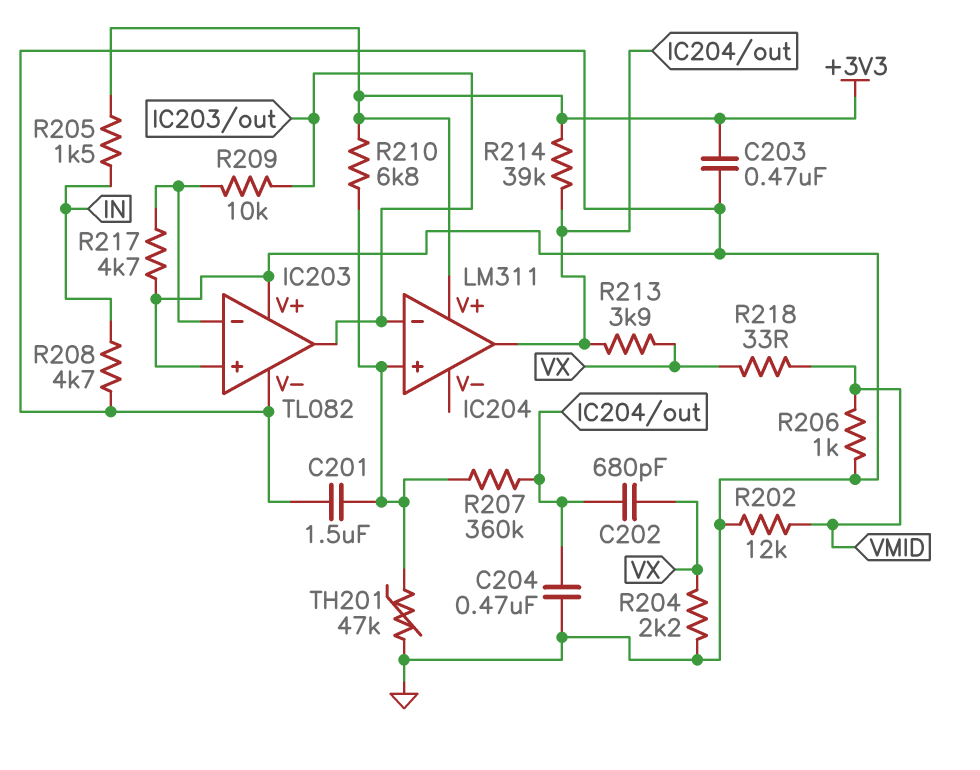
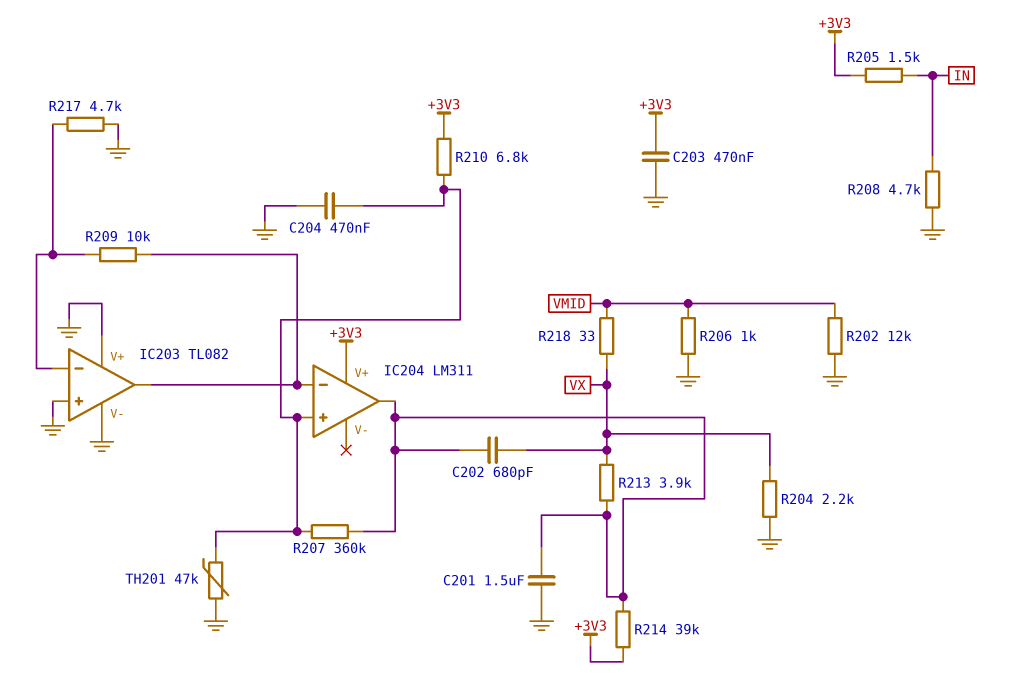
C201: 1.5uF (GND, IC204/in+) -> 1.5uF (GND, IC204/out)
C204: 470nF (GND, IC204/out) -> 470nF (GND, IC204/in+)

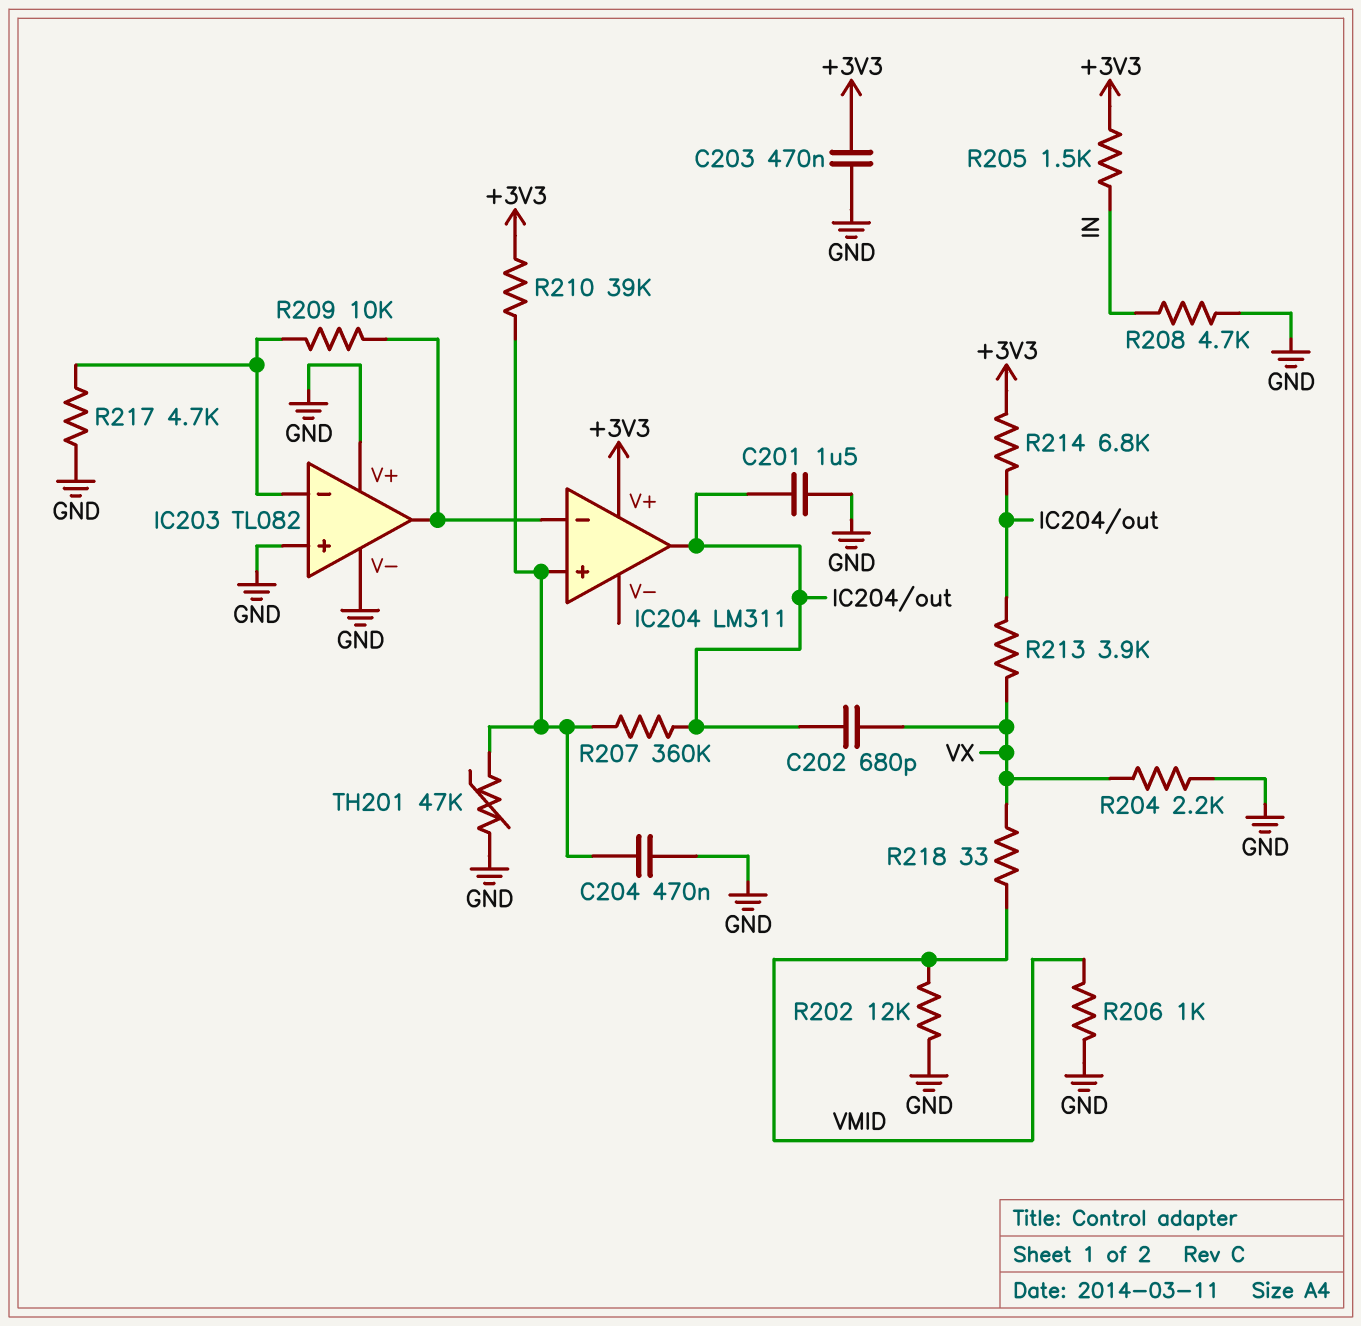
R210: 6.8k (+3V3, IC204/in+) -> 39k (+3V3, IC204/in+)
R214: 39k (+3V3, IC204/out) -> 6.8k (+3V3, IC204/out)

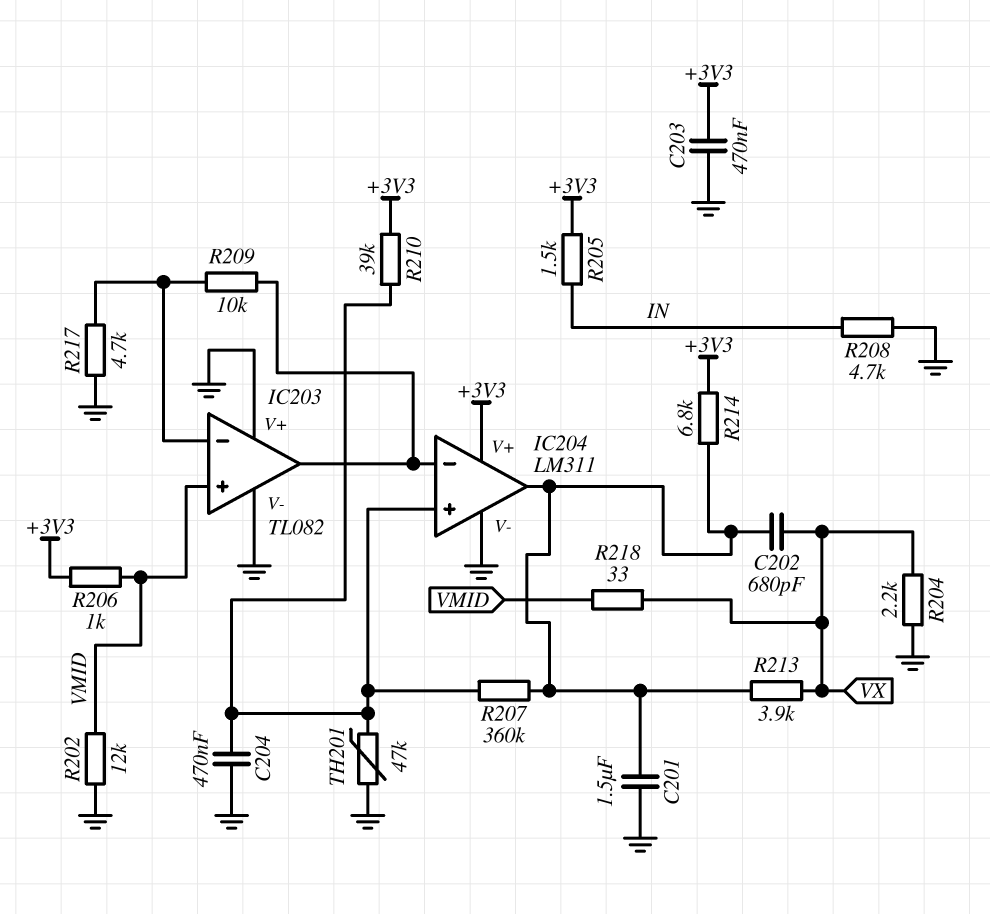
IC203 pin in+: GND -> VMID
IC204 pin V-: none -> GND
R206: 1k (GND, VMID) -> 1k (+3V3, VMID)

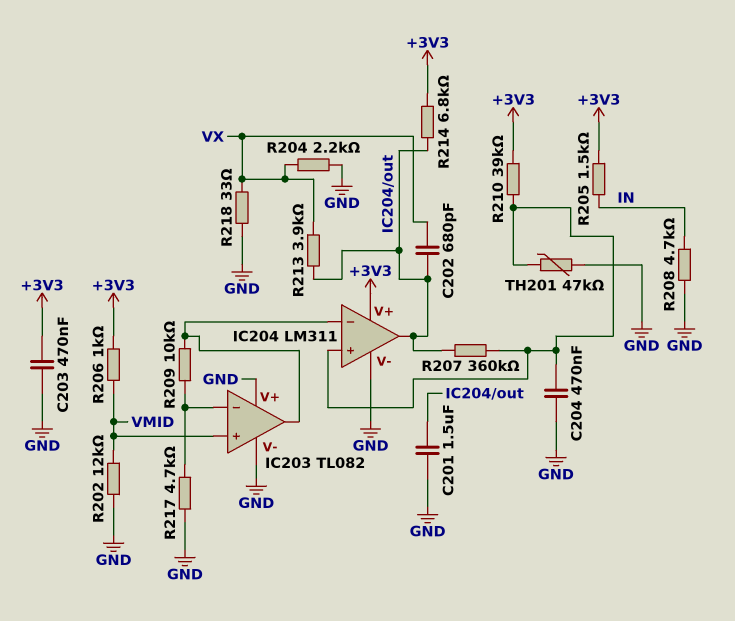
R218: 33 (VMID, VX) -> 33 (GND, VX)

